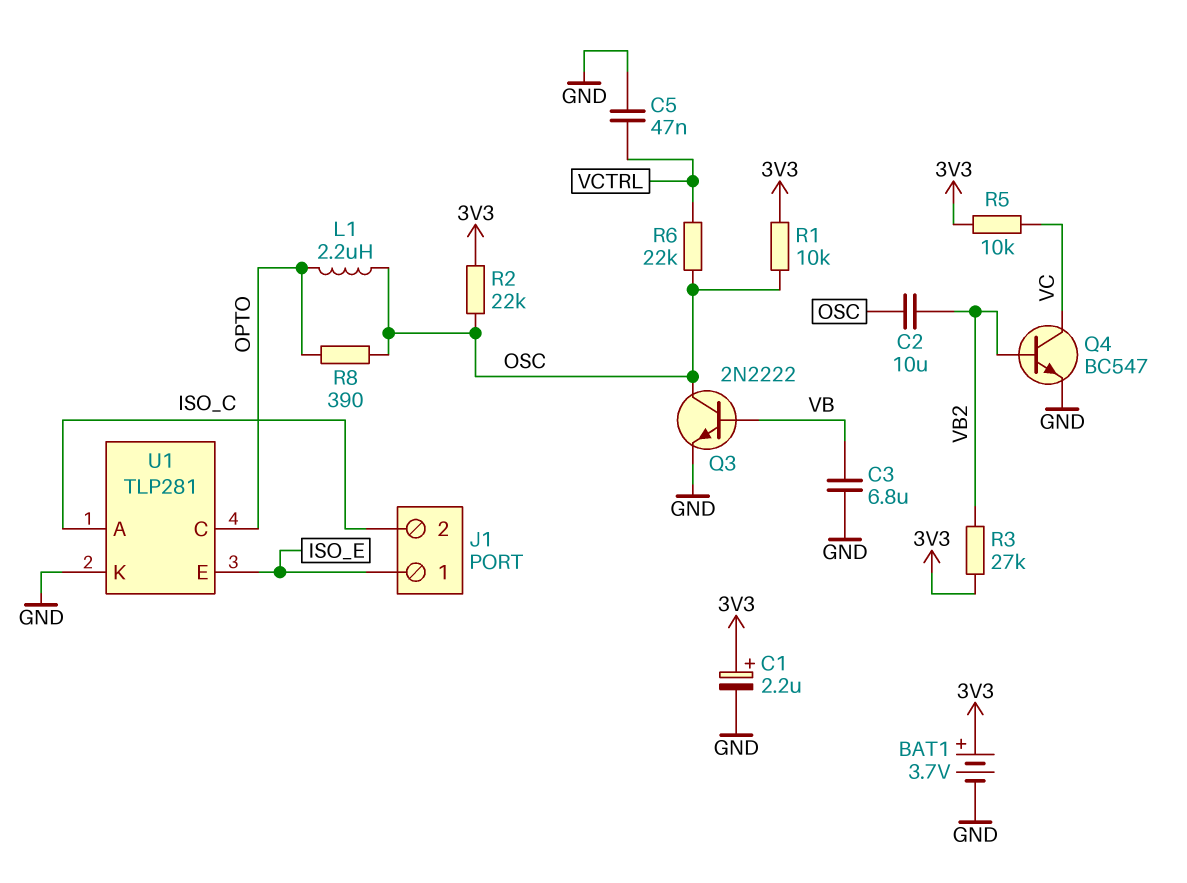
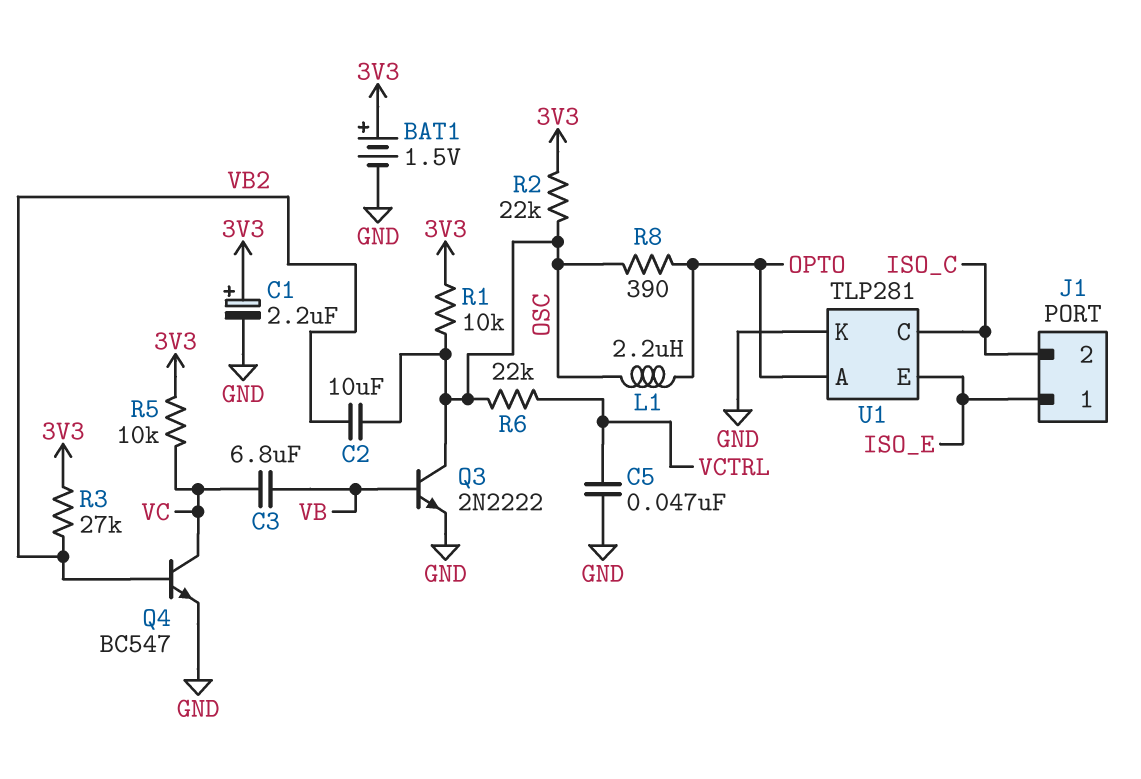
BAT1: 3.7V (plus 3V3, minus GND) -> 1.5V (plus 3V3, minus GND)
C3: 6.8uF (GND, VB) -> 6.8uF (VB, VC)
U1 pin A: ISO_C -> OPTO
U1 pin C: OPTO -> ISO_C

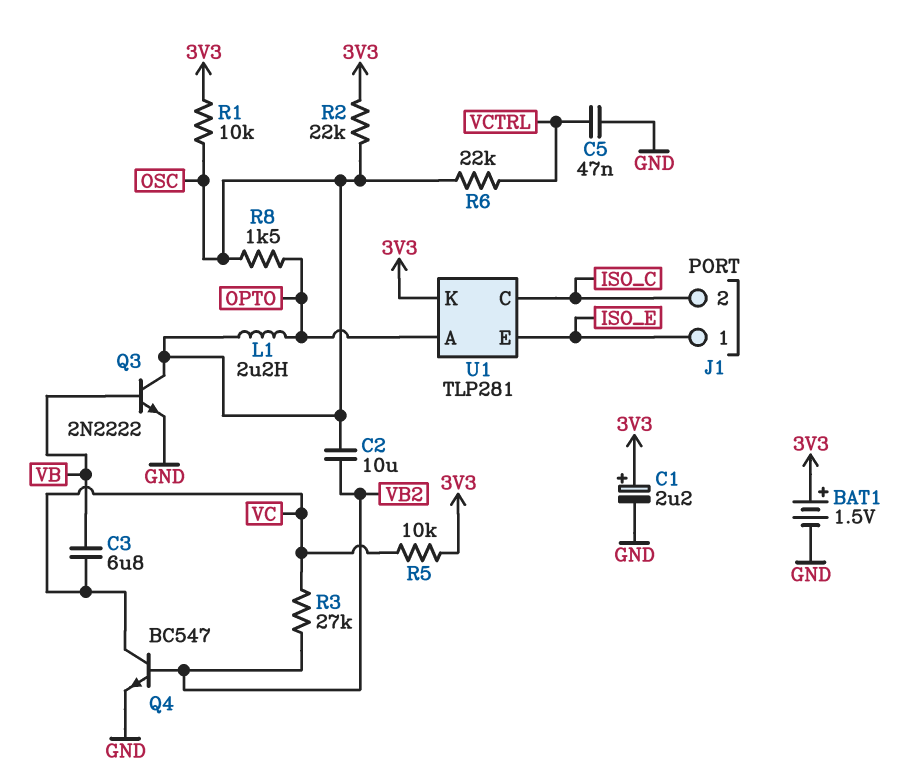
R3: 27k (3V3, VB2) -> 27k (VB2, VC)
R8: 390 (OPTO, OSC) -> 1.5k (OPTO, OSC)
U1 pin K: GND -> 3V3

